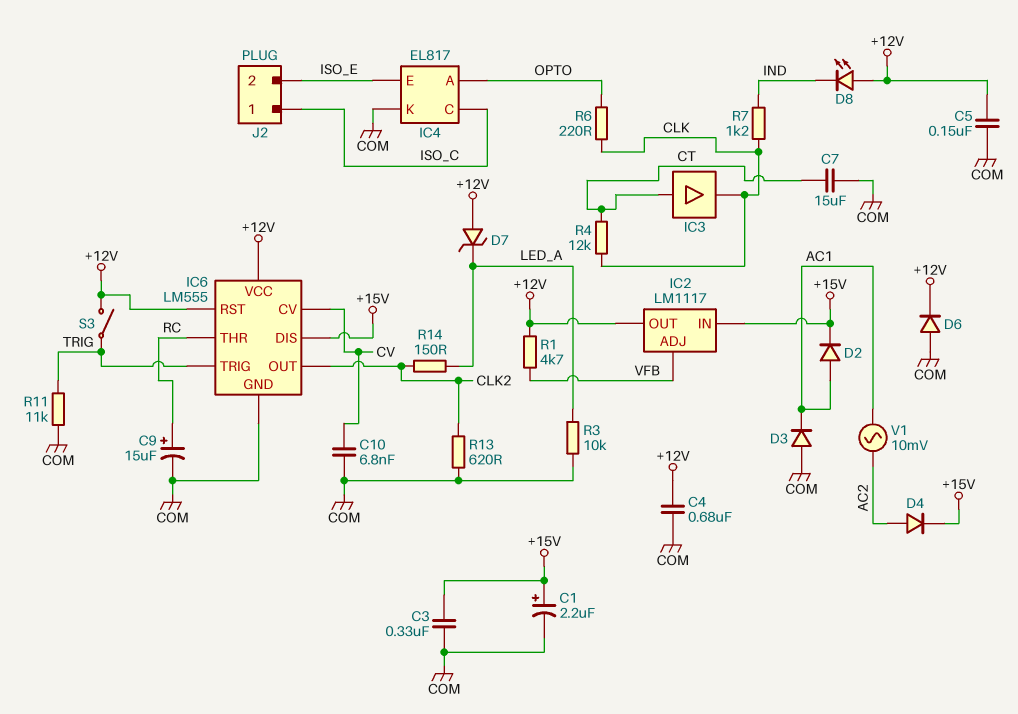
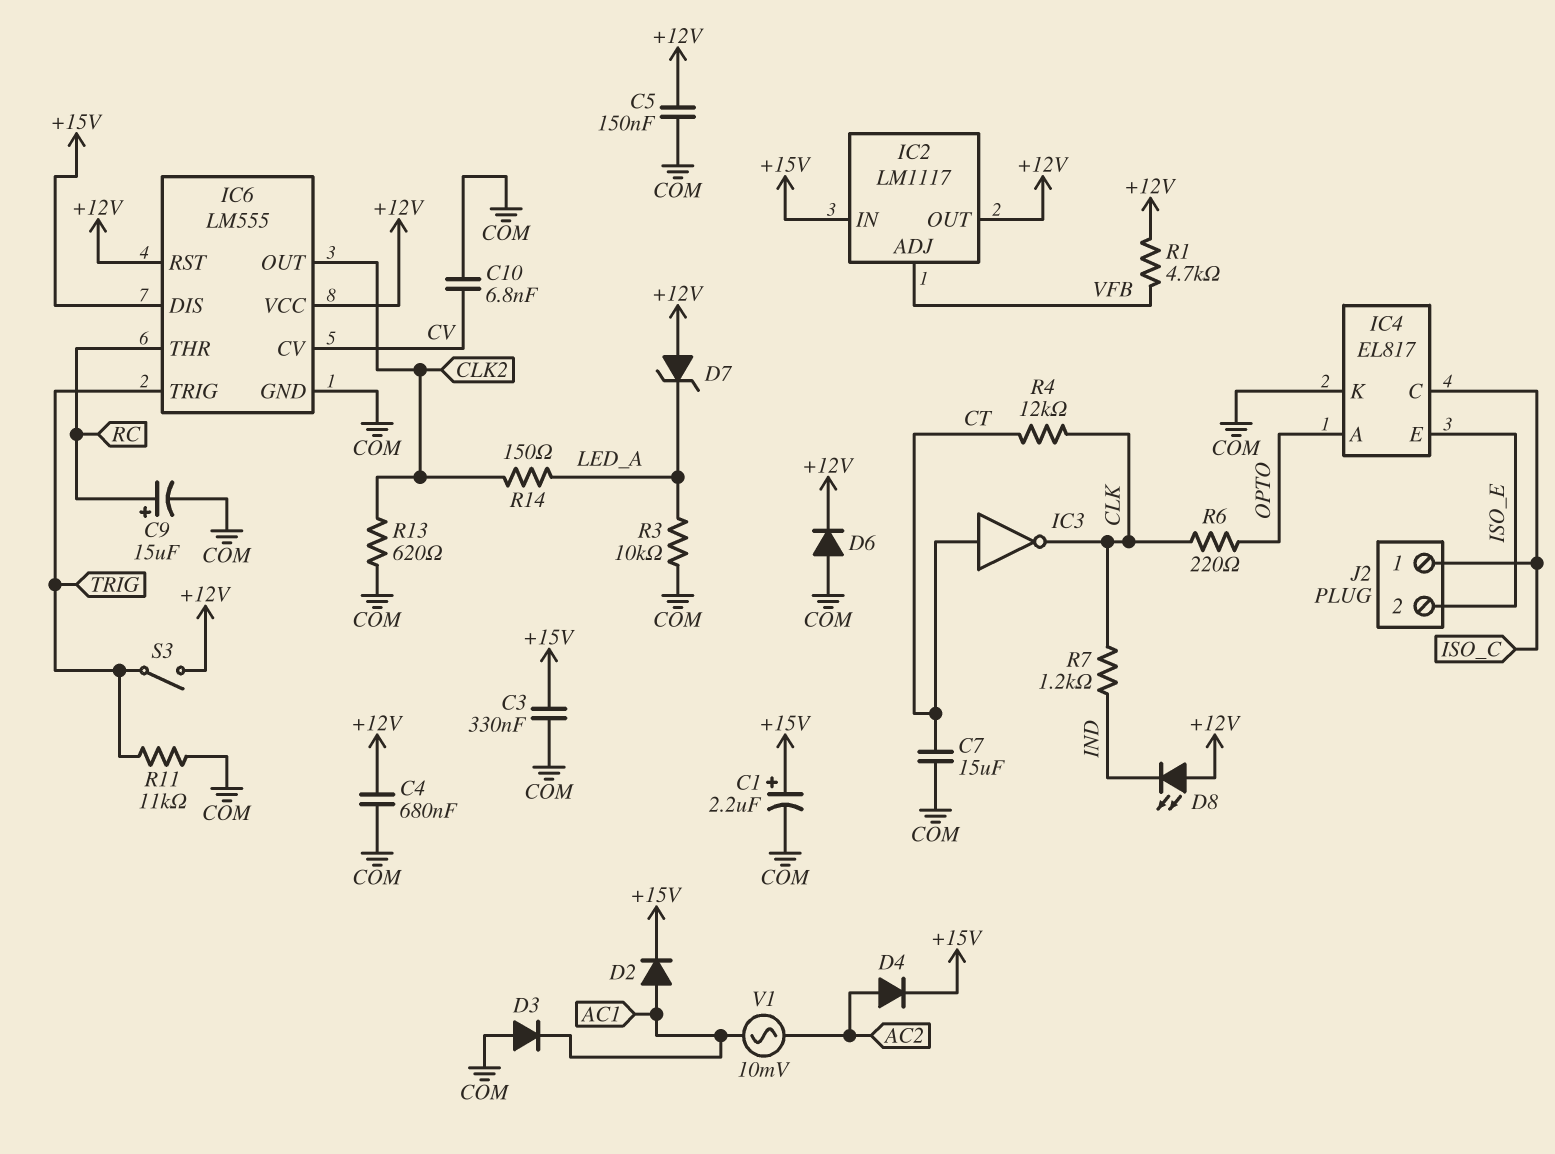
IC3: buffer (in CT, out CLK) -> NOT (in CT, out CLK)

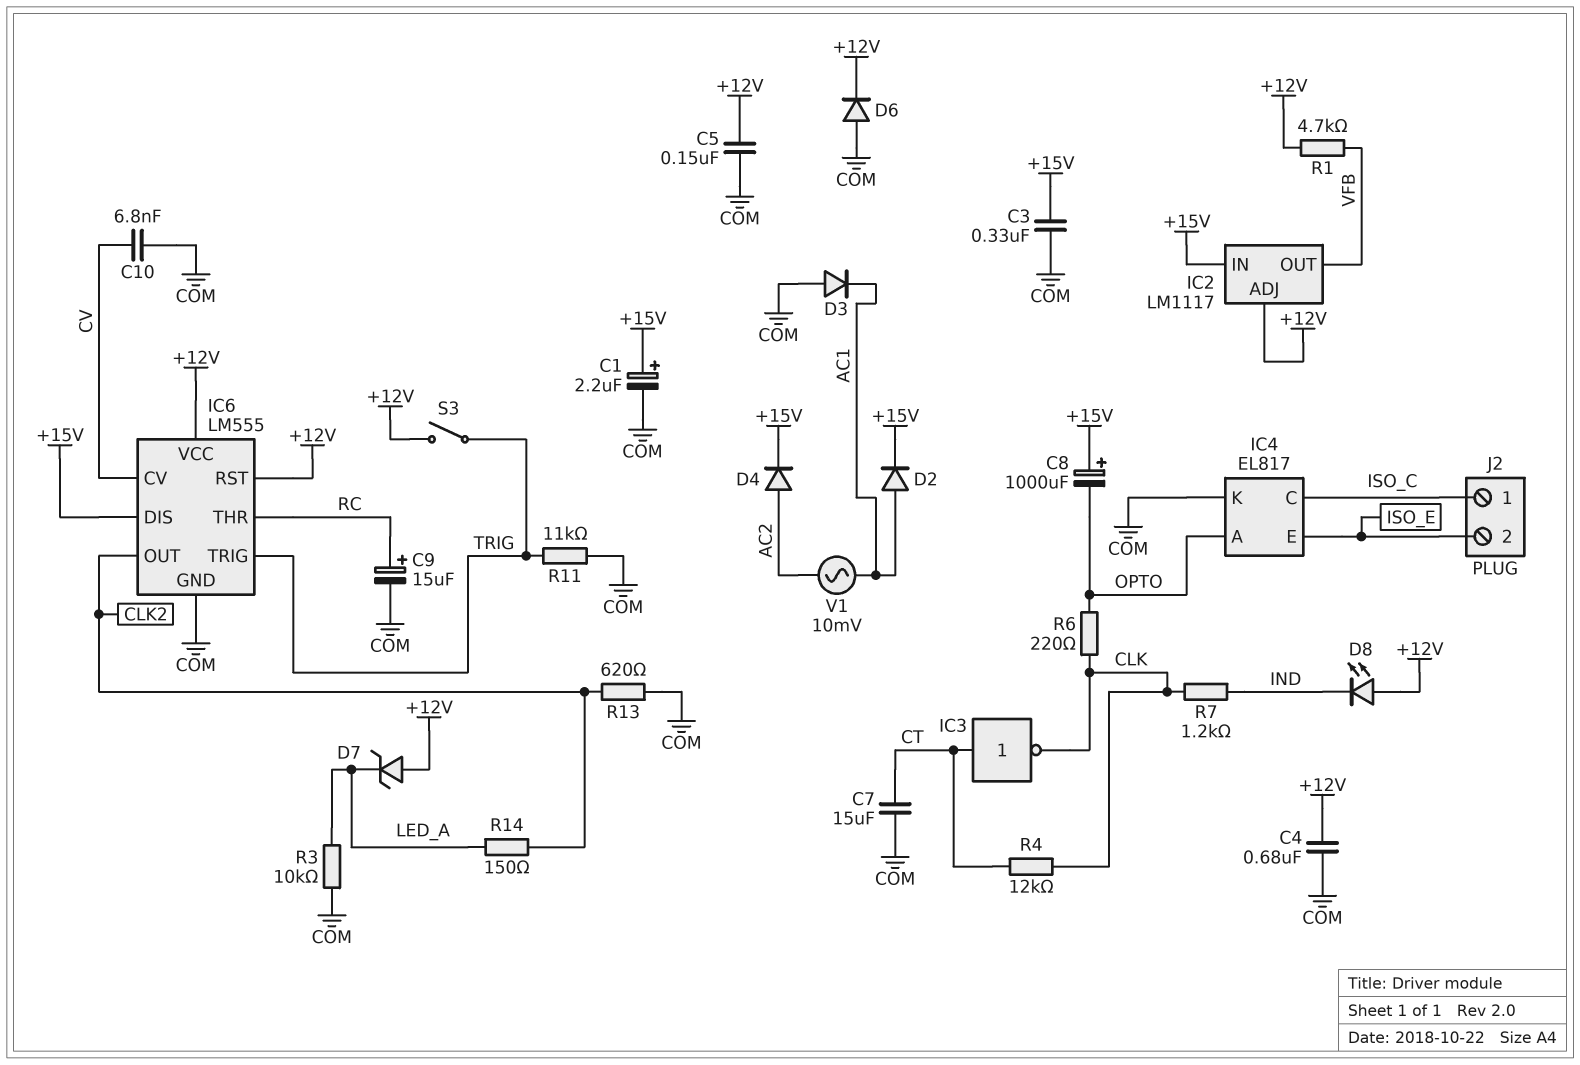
C8: none -> 1000uF (plus +15V, minus OPTO)
IC2 pin ADJ: VFB -> +12V
IC2 pin OUT: +12V -> VFB

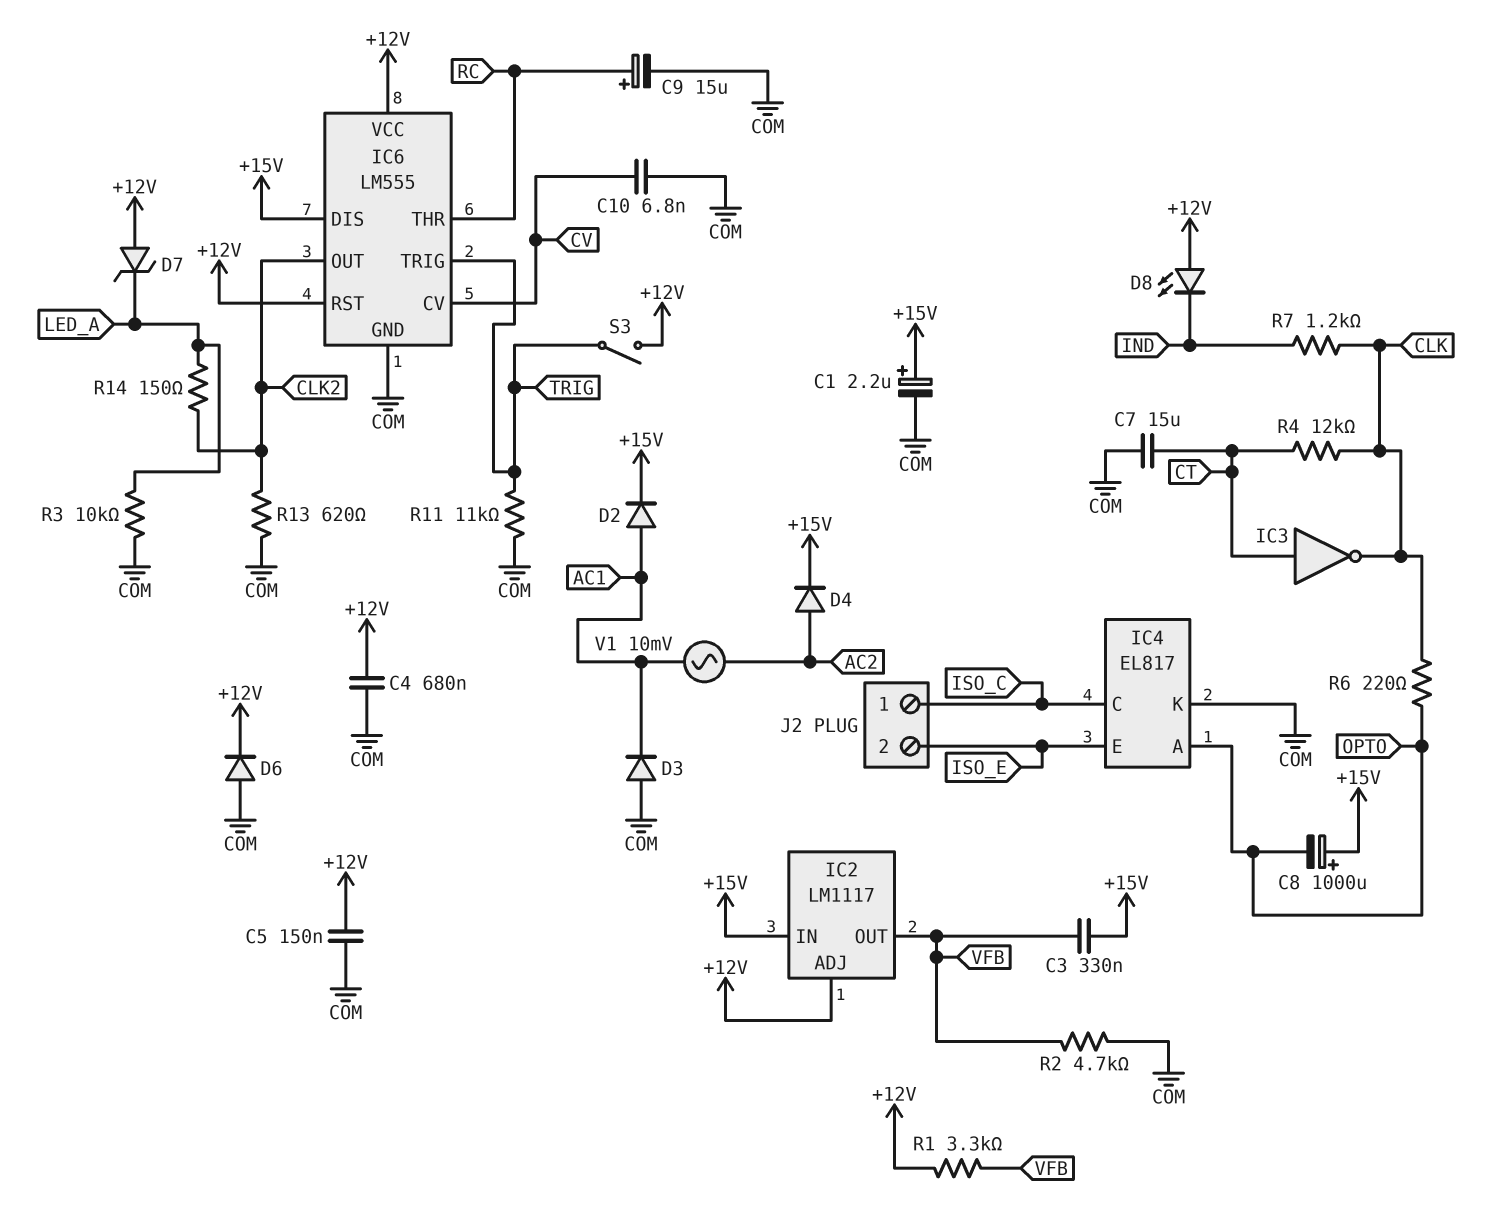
C3: 330nF (+15V, COM) -> 330nF (+15V, VFB)
R1: 4.7k (+12V, VFB) -> 3.3k (+12V, VFB)
R2: none -> 4.7k (COM, VFB)

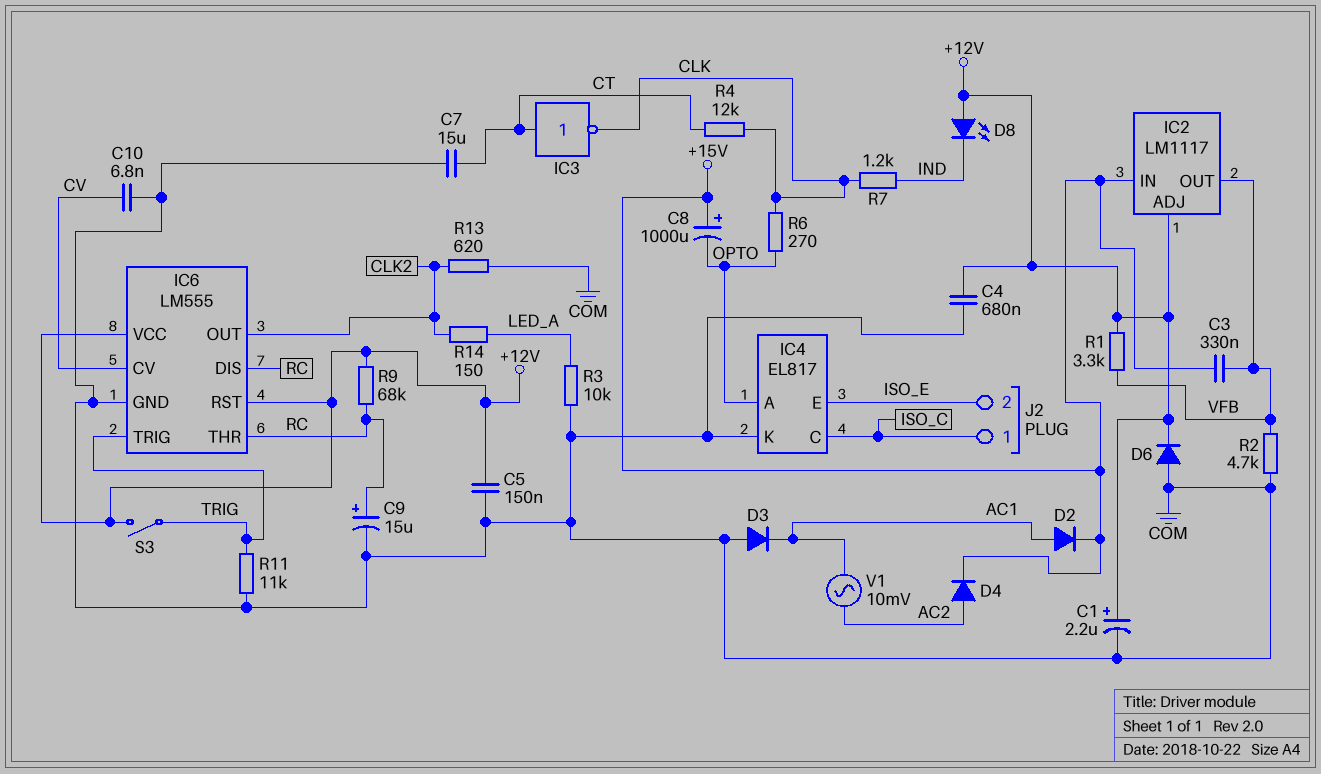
C1: 2.2uF (plus +15V, minus COM) -> 2.2uF (plus +12V, minus COM)
D7: zener (A +12V, K LED_A) -> none
IC6 pin DIS: +15V -> RC
R6: 220 (CLK, OPTO) -> 270 (CLK, OPTO)
R9: none -> 68k (+12V, RC)

